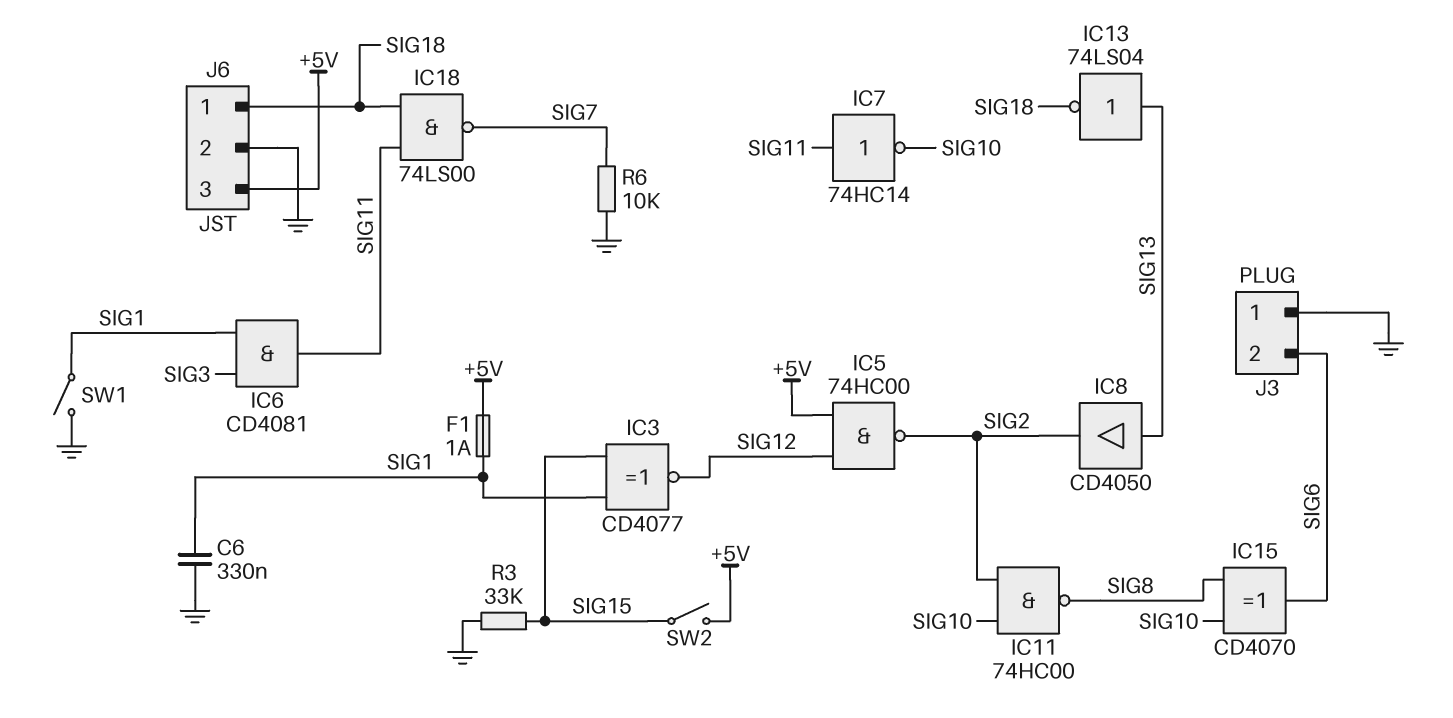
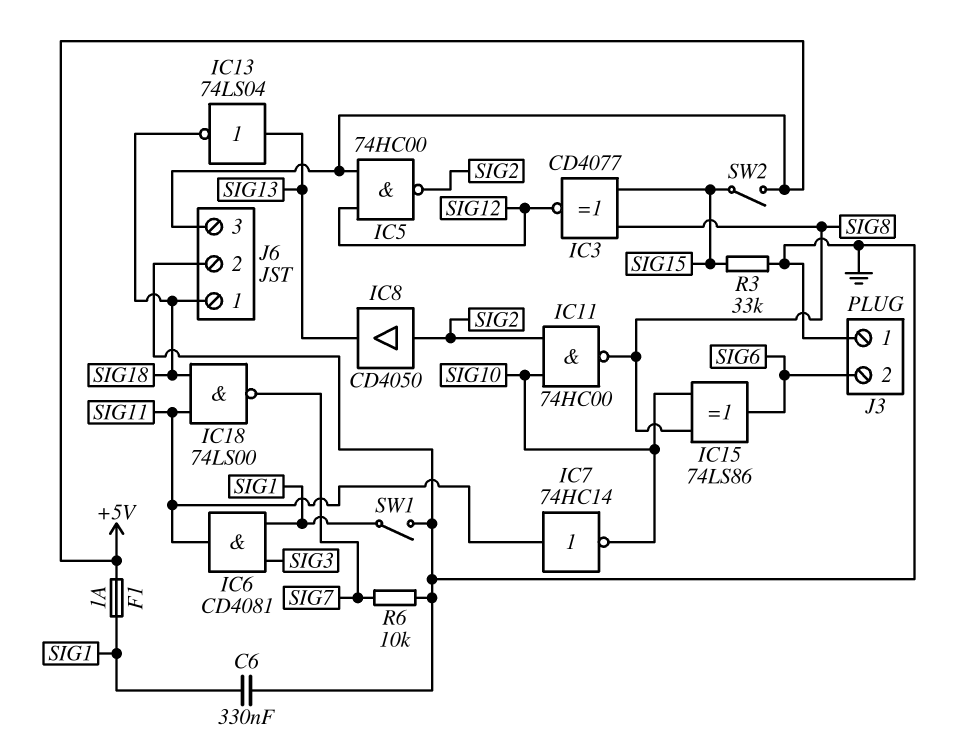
IC3: XNOR CD4077 (in SIG1, in SIG15, out SIG12) -> XNOR CD4077 (in SIG8, in SIG15, out SIG12)
IC8: buffer CD4050 (in SIG13, out SIG2) -> buffer CD4050 (in SIG2, out SIG13)
IC15: XOR CD4070 (in SIG8, in SIG10, out SIG6) -> XOR 74LS86 (in SIG8, in SIG10, out SIG6)

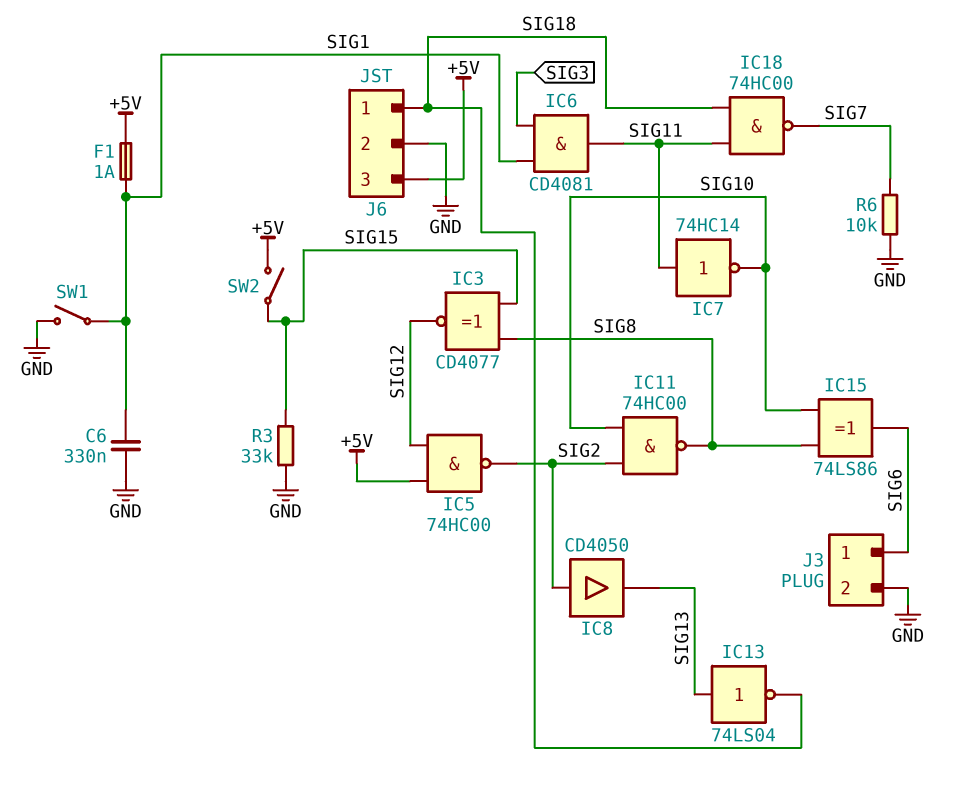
IC18: NAND 74LS00 (in SIG11, in SIG18, out SIG7) -> NAND 74HC00 (in SIG11, in SIG18, out SIG7)
J3 pin 1: GND -> SIG6
J3 pin 2: SIG6 -> GND

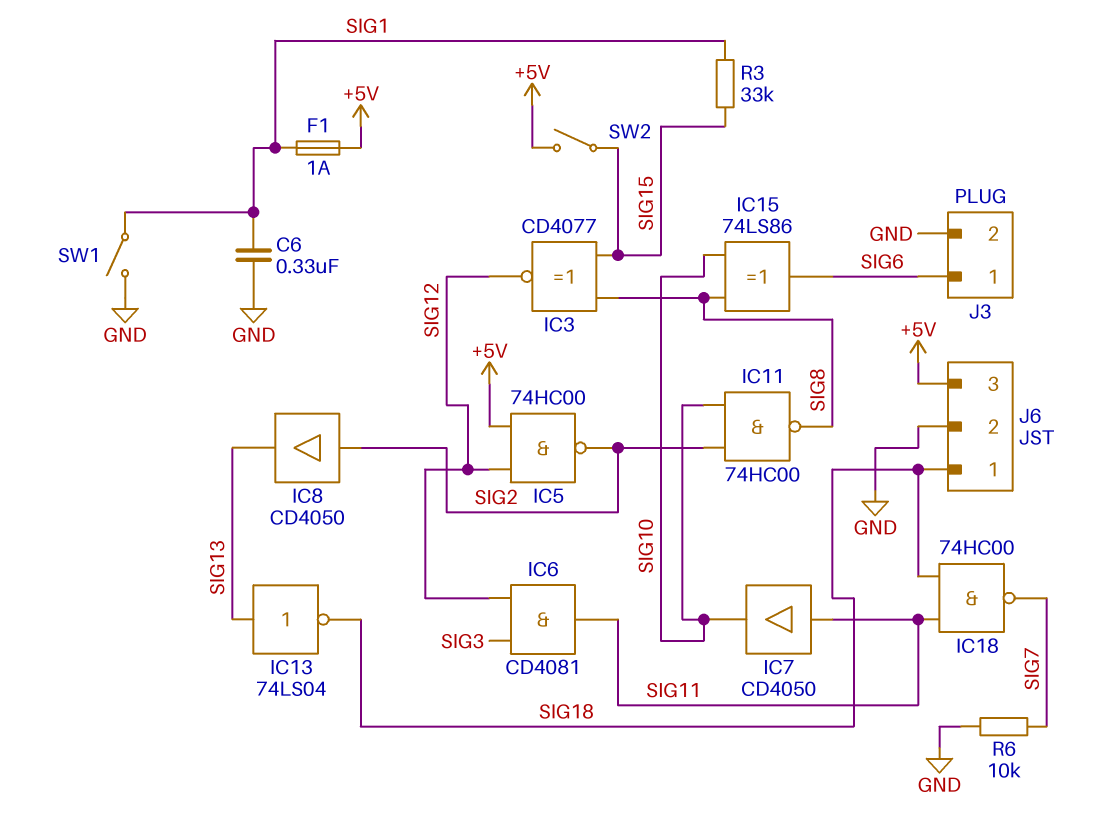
IC6: AND CD4081 (in SIG1, in SIG3, out SIG11) -> AND CD4081 (in SIG3, in SIG12, out SIG11)
IC7: NOT 74HC14 (in SIG11, out SIG10) -> buffer CD4050 (in SIG11, out SIG10)
R3: 33k (GND, SIG15) -> 33k (SIG1, SIG15)

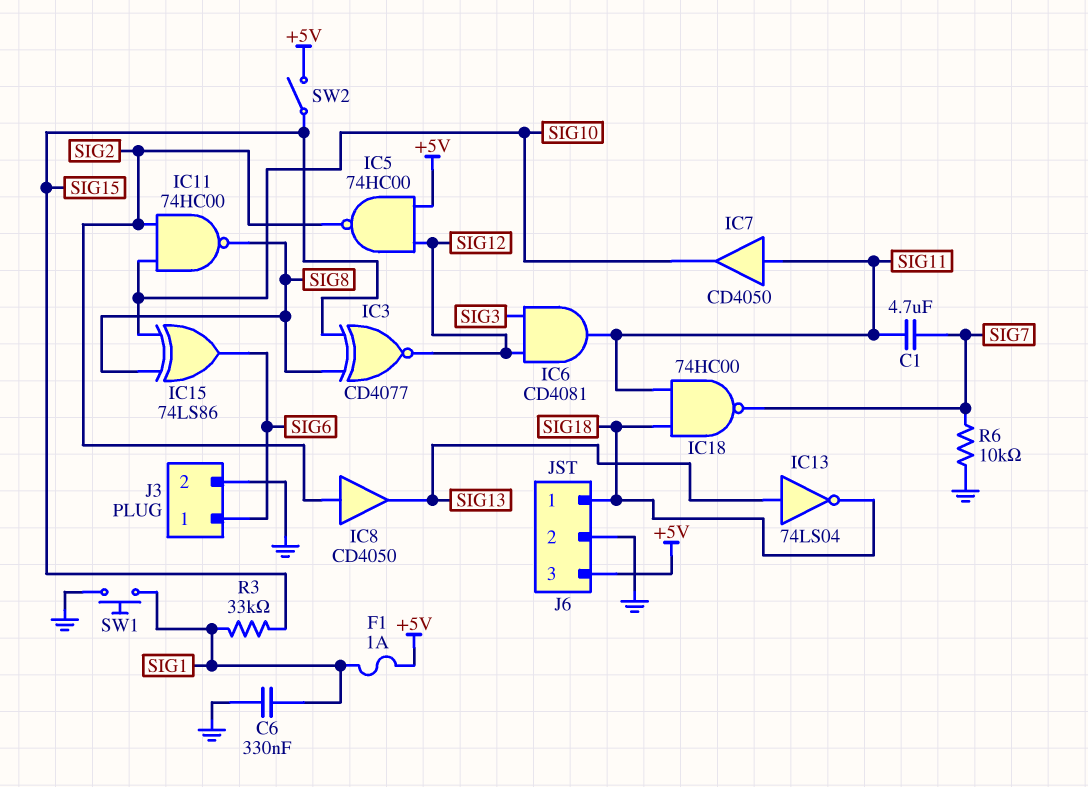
C1: none -> 4.7uF (SIG7, SIG11)
SW1: switch (GND, SIG1) -> button (GND, SIG1)

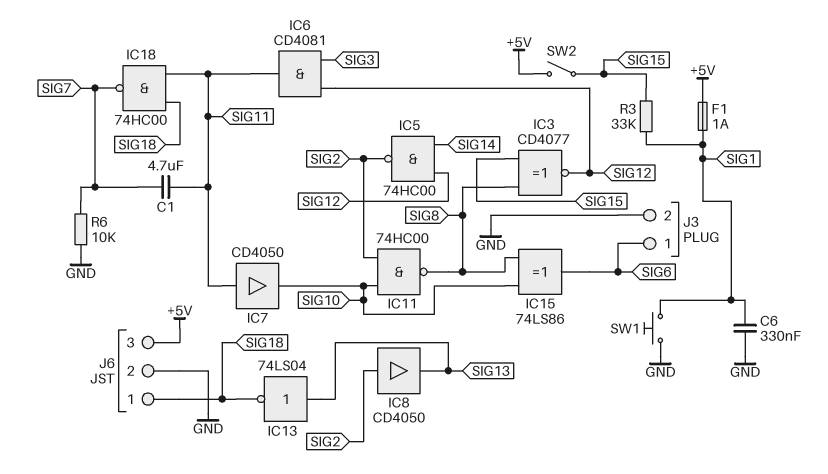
IC5: NAND 74HC00 (in +5V, in SIG12, out SIG2) -> NAND 74HC00 (in SIG12, in SIG14, out SIG2)

